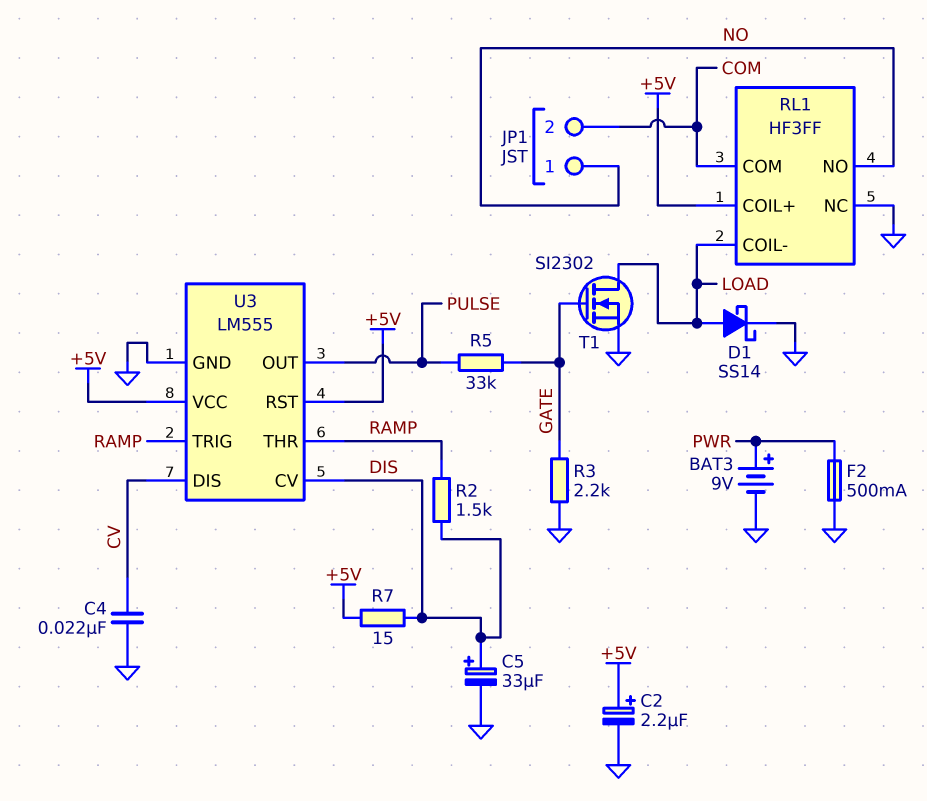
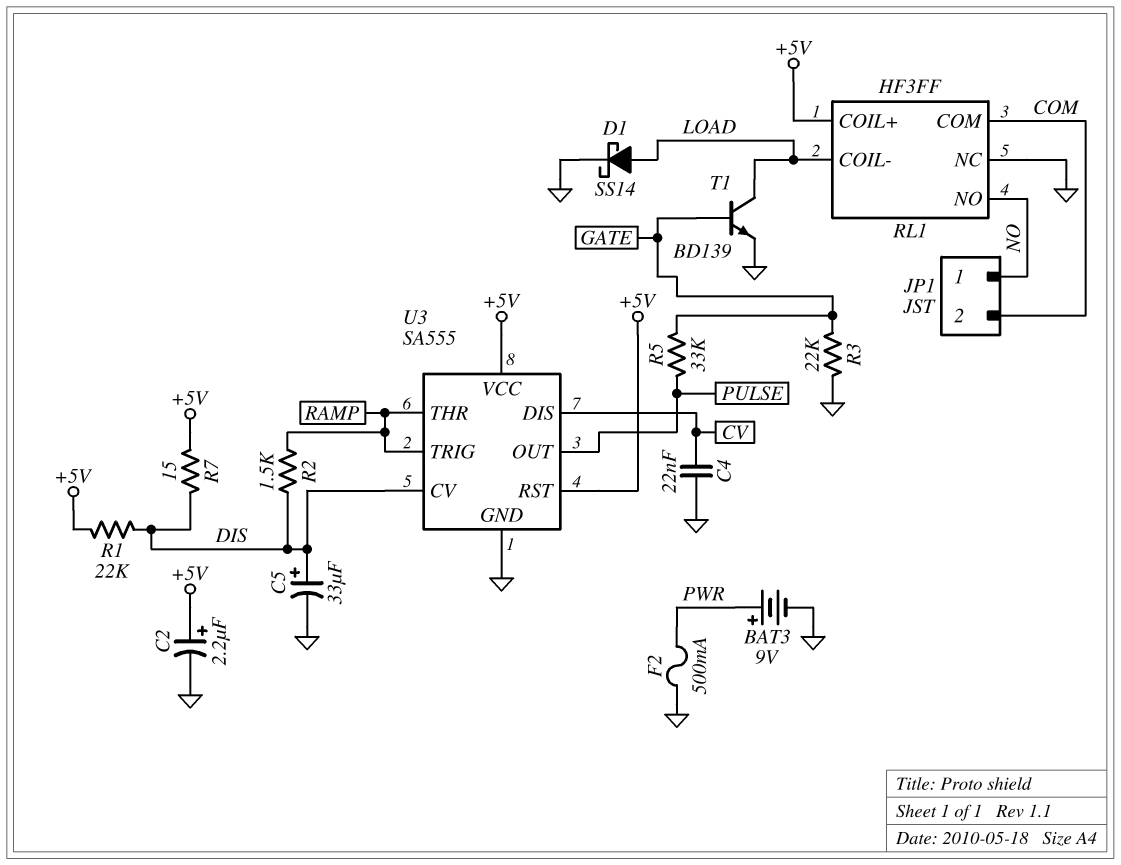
R1: none -> 22k (+5V, DIS)
R3: 2.2k (GATE, GND) -> 22k (GATE, GND)
T1: NMOS SI2302 (G GATE, D LOAD, S GND) -> NPN BD139 (B GATE, C LOAD, E GND)
U3: LM555 -> SA555

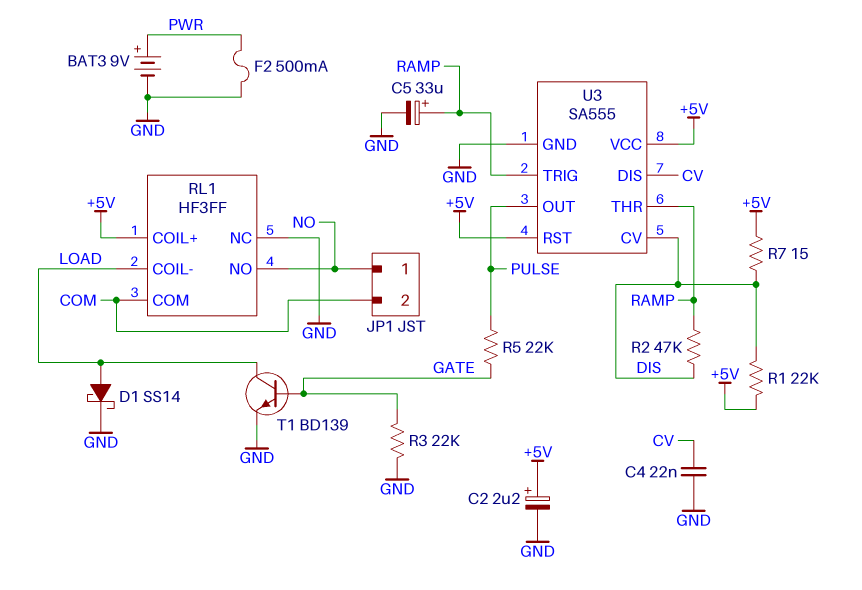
C5: 33uF (plus DIS, minus GND) -> 33uF (plus RAMP, minus GND)
R2: 1.5k (DIS, RAMP) -> 47k (DIS, RAMP)
R5: 33k (GATE, PULSE) -> 22k (GATE, PULSE)

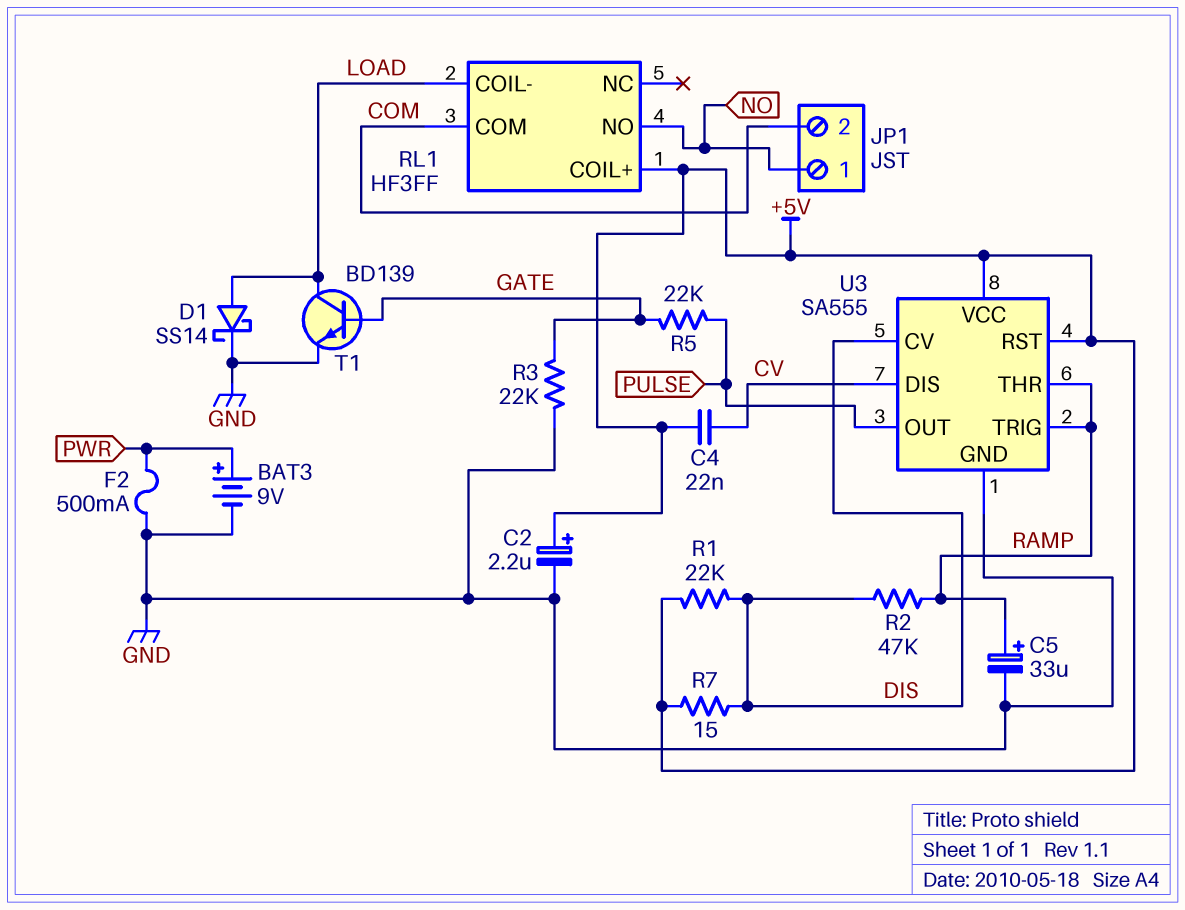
C4: 22nF (CV, GND) -> 22nF (+5V, CV)
RL1 pin NC: GND -> none

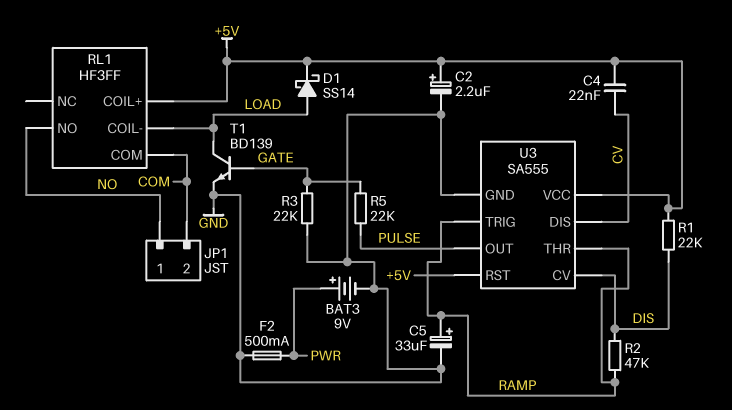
D1: schottky SS14 (A LOAD, K GND) -> schottky SS14 (A LOAD, K +5V)
R7: 15 (+5V, DIS) -> none

